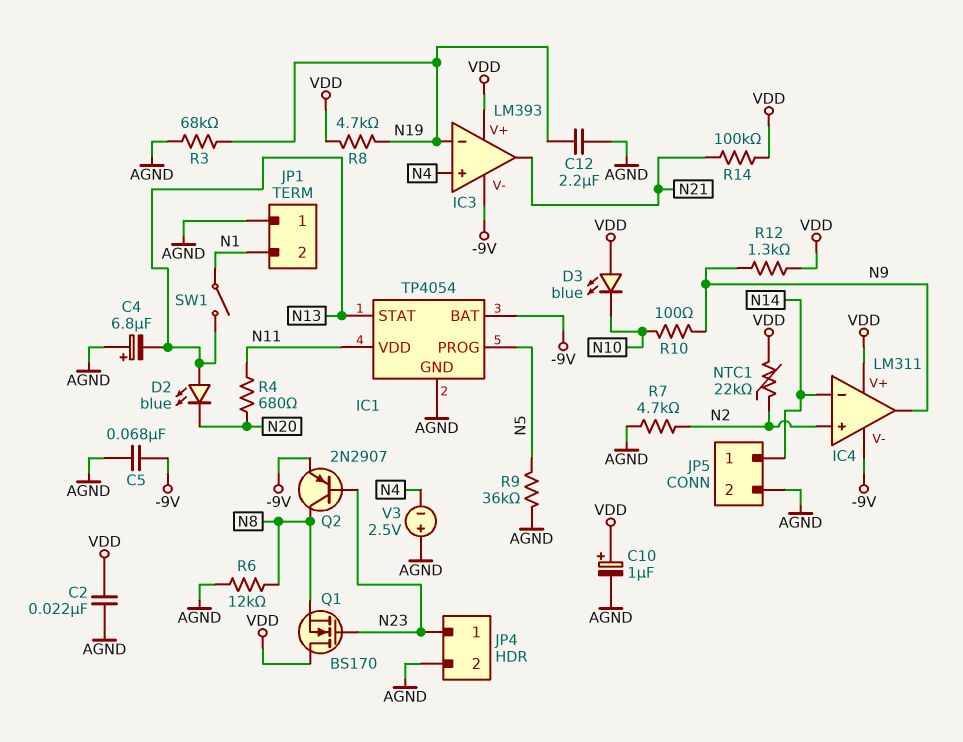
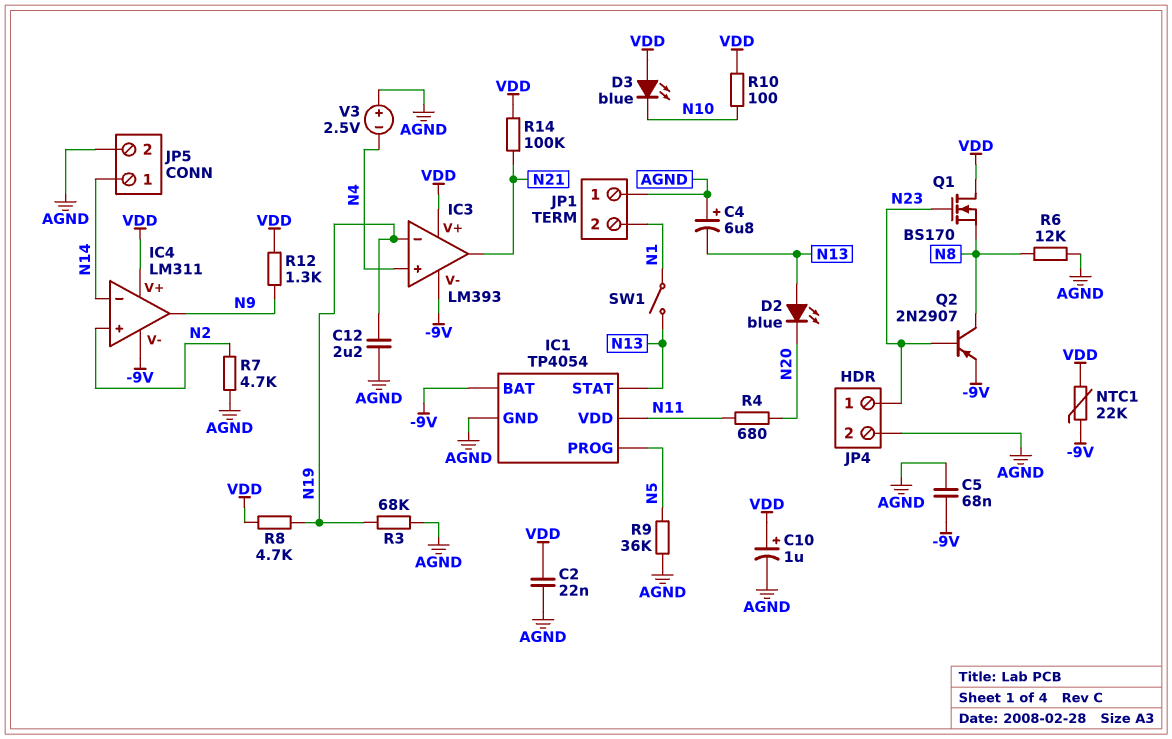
NTC1: 22k (N2, VDD) -> 22k (-9V, VDD)
R10: 100 (N9, N10) -> 100 (N10, VDD)

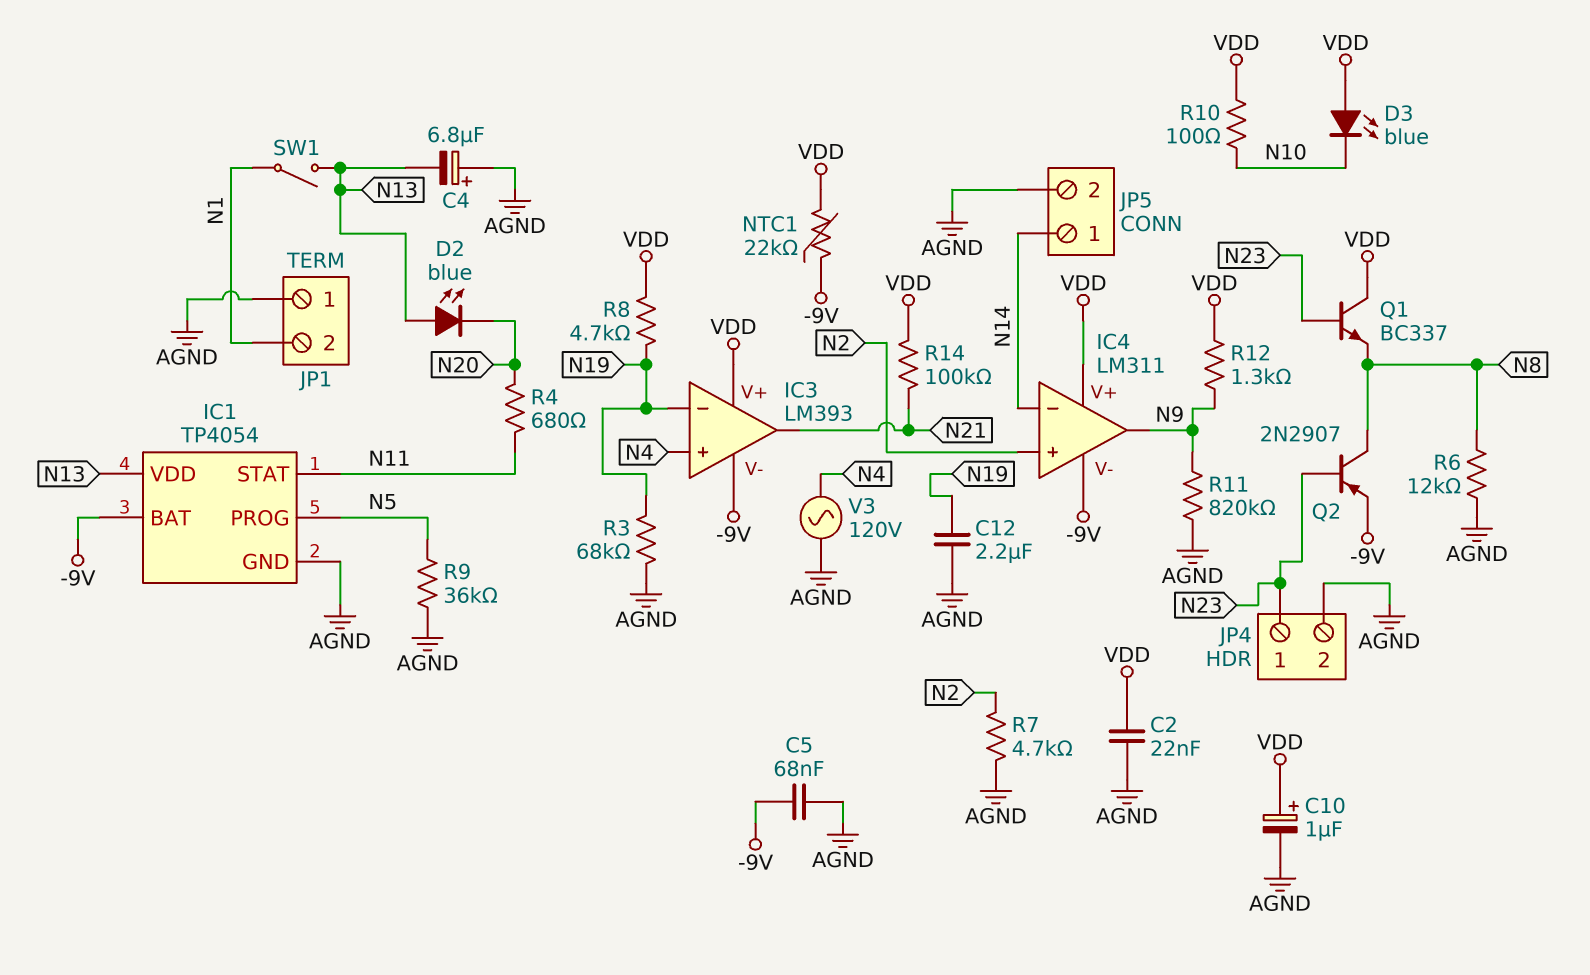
IC1 pin STAT: N13 -> N11
IC1 pin VDD: N11 -> N13
Q1: NMOS BS170 (G N23, D VDD, S N8) -> NPN BC337 (B N23, C VDD, E N8)
R11: none -> 820k (AGND, N9)
V3: 2.5V (plus AGND, minus N4) -> AC 120V (AGND, N4)

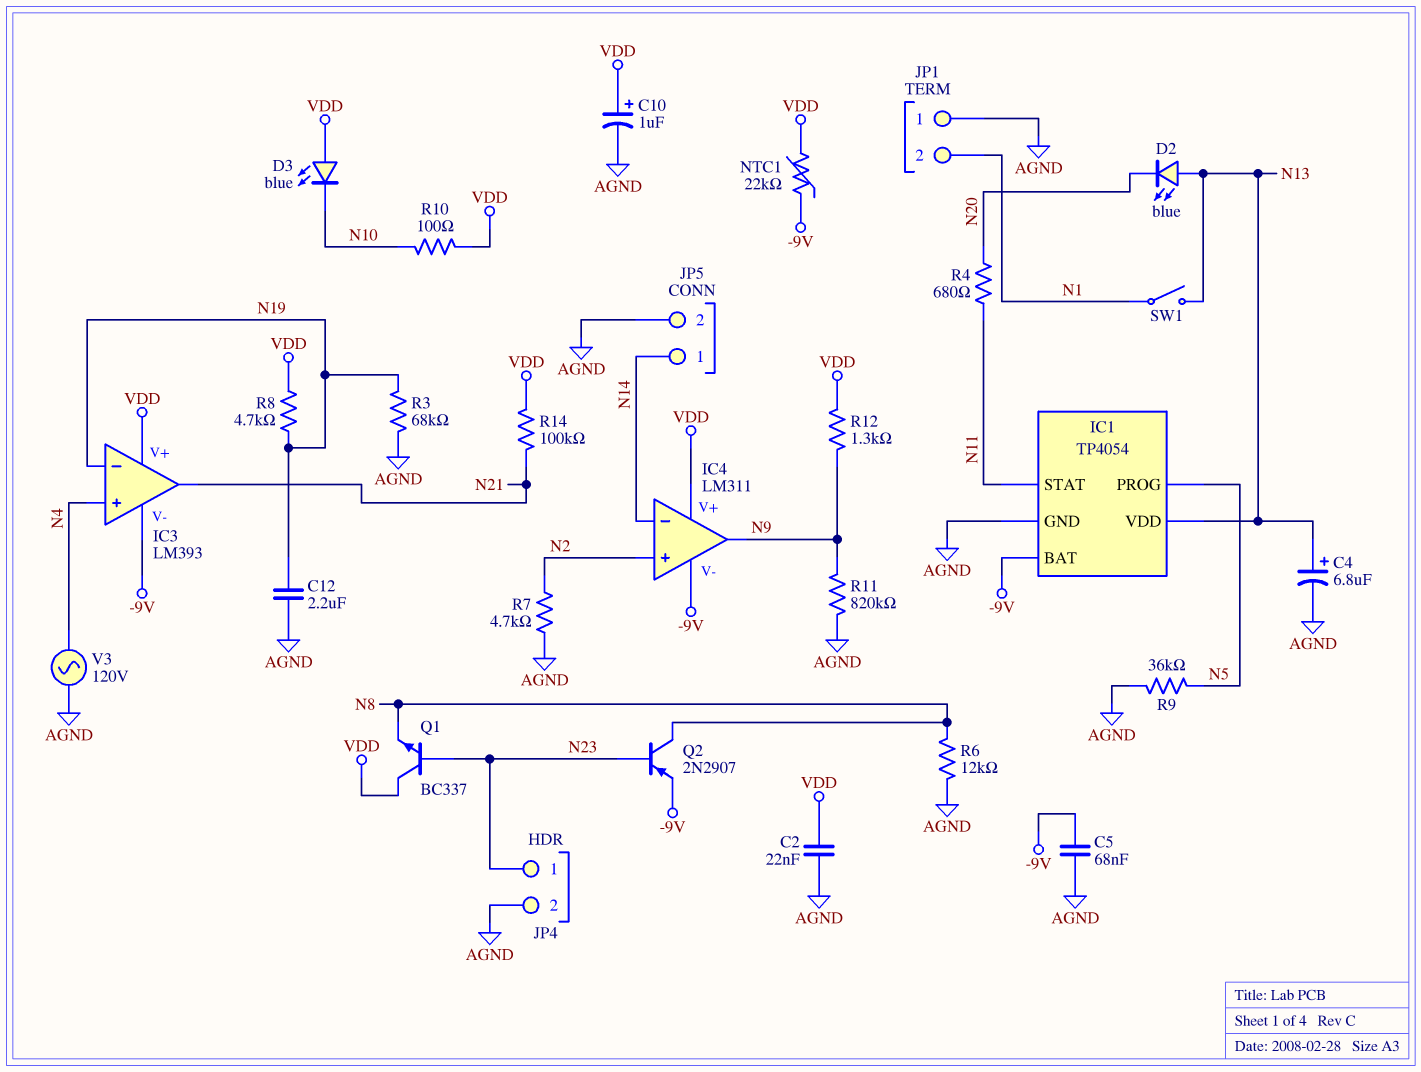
C4: 6.8uF (plus AGND, minus N13) -> 6.8uF (plus N13, minus AGND)

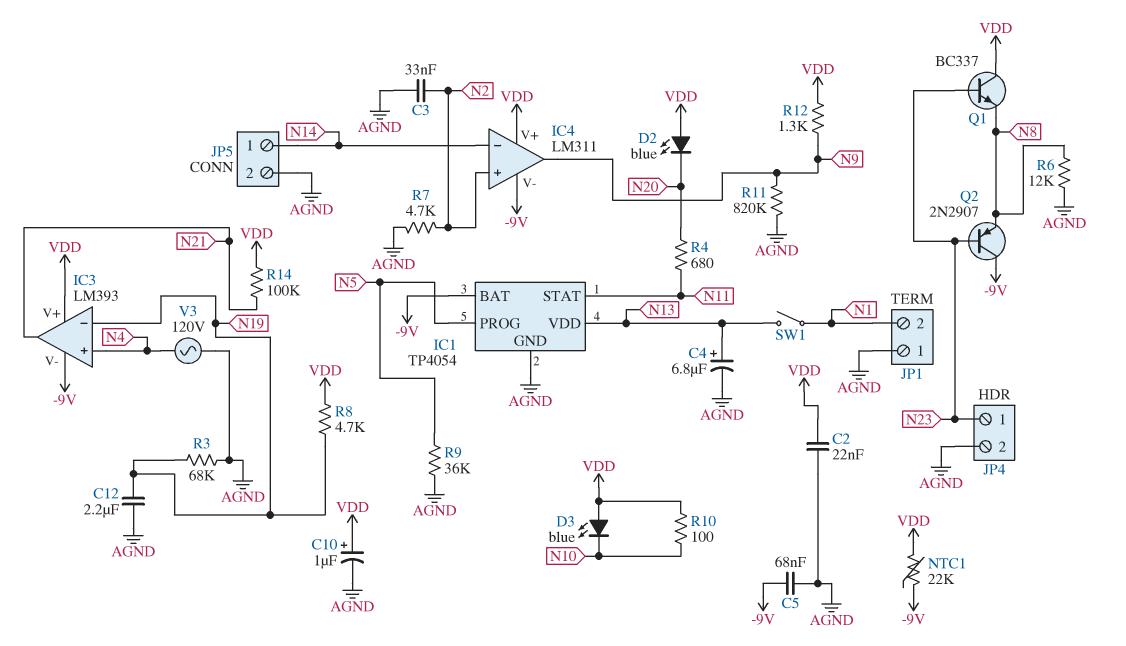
C3: none -> 33nF (AGND, N2)
D2: LED blue (A N13, K N20) -> LED blue (A VDD, K N20)
Q2: PNP 2N2907 (B N23, C N8, E -9V) -> PNP 2N2907 (B N23, C -9V, E N8)

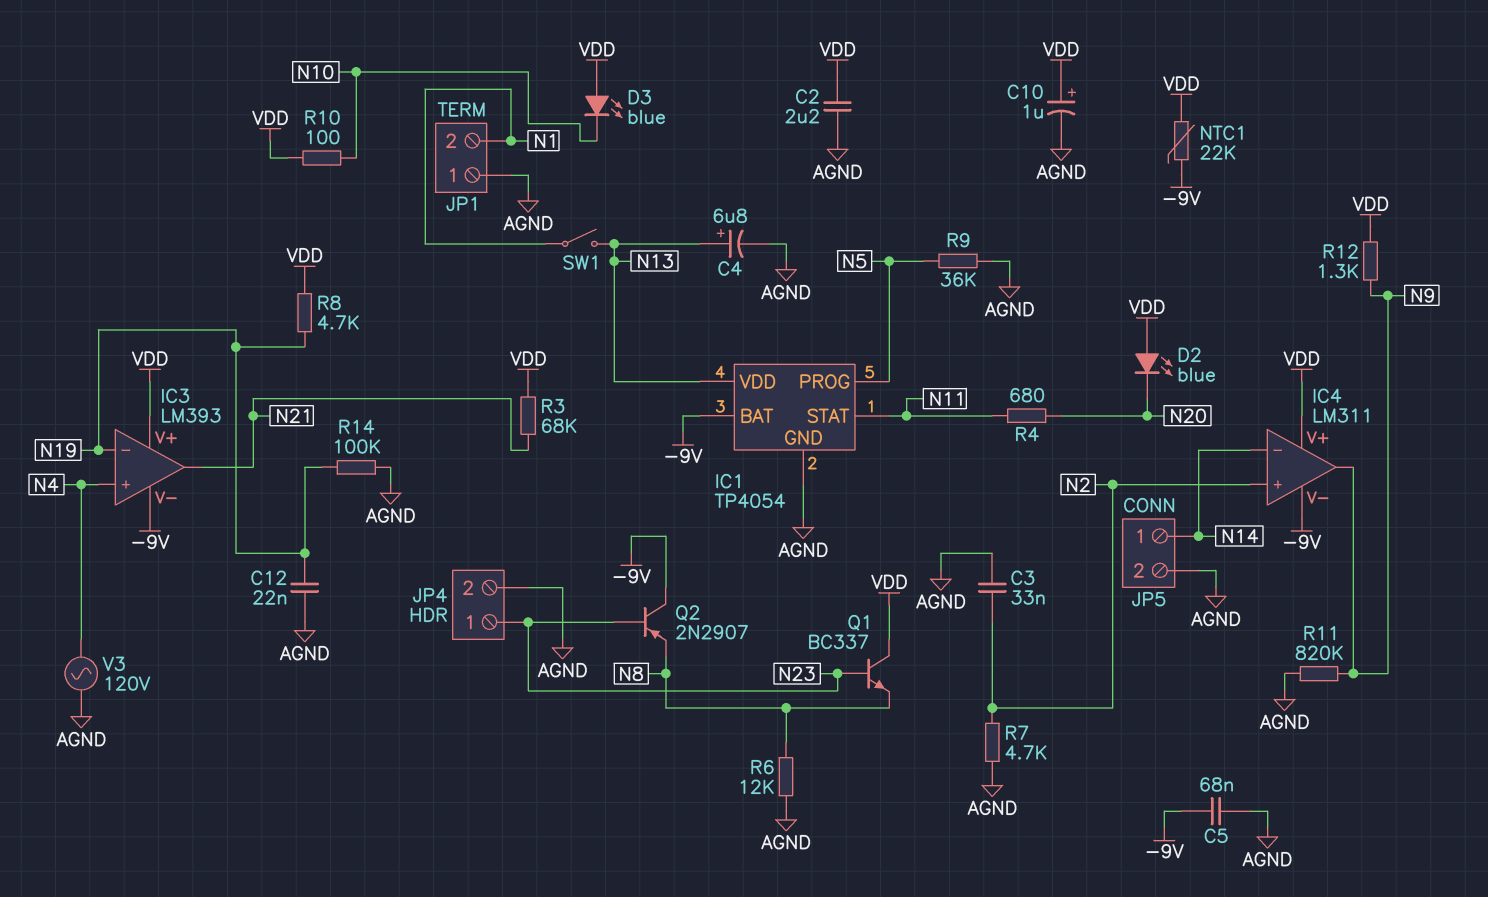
C2: 22nF (AGND, VDD) -> 2.2uF (AGND, VDD)
C12: 2.2uF (AGND, N19) -> 22nF (AGND, N19)
R3: 68k (AGND, N19) -> 68k (N21, VDD)
R14: 100k (N21, VDD) -> 100k (AGND, N19)

